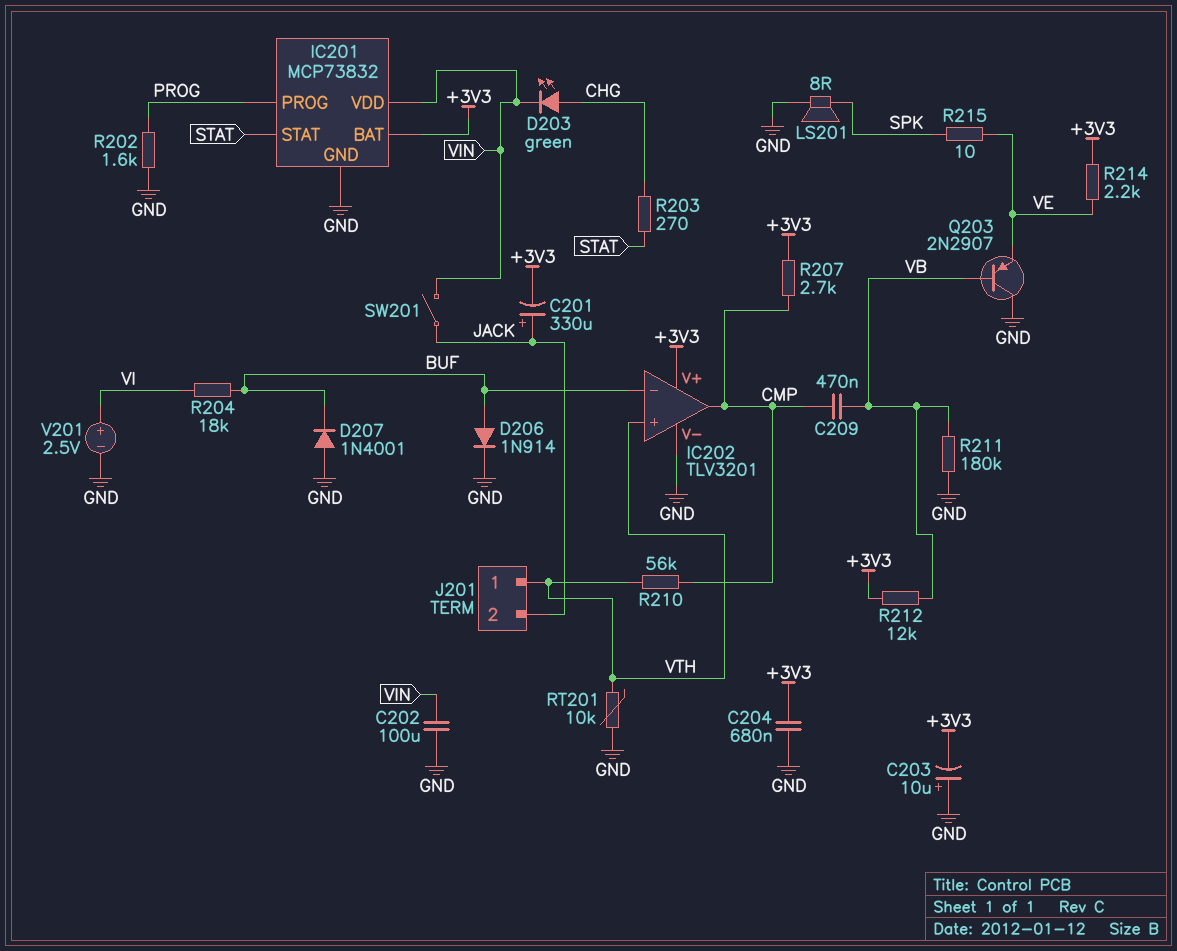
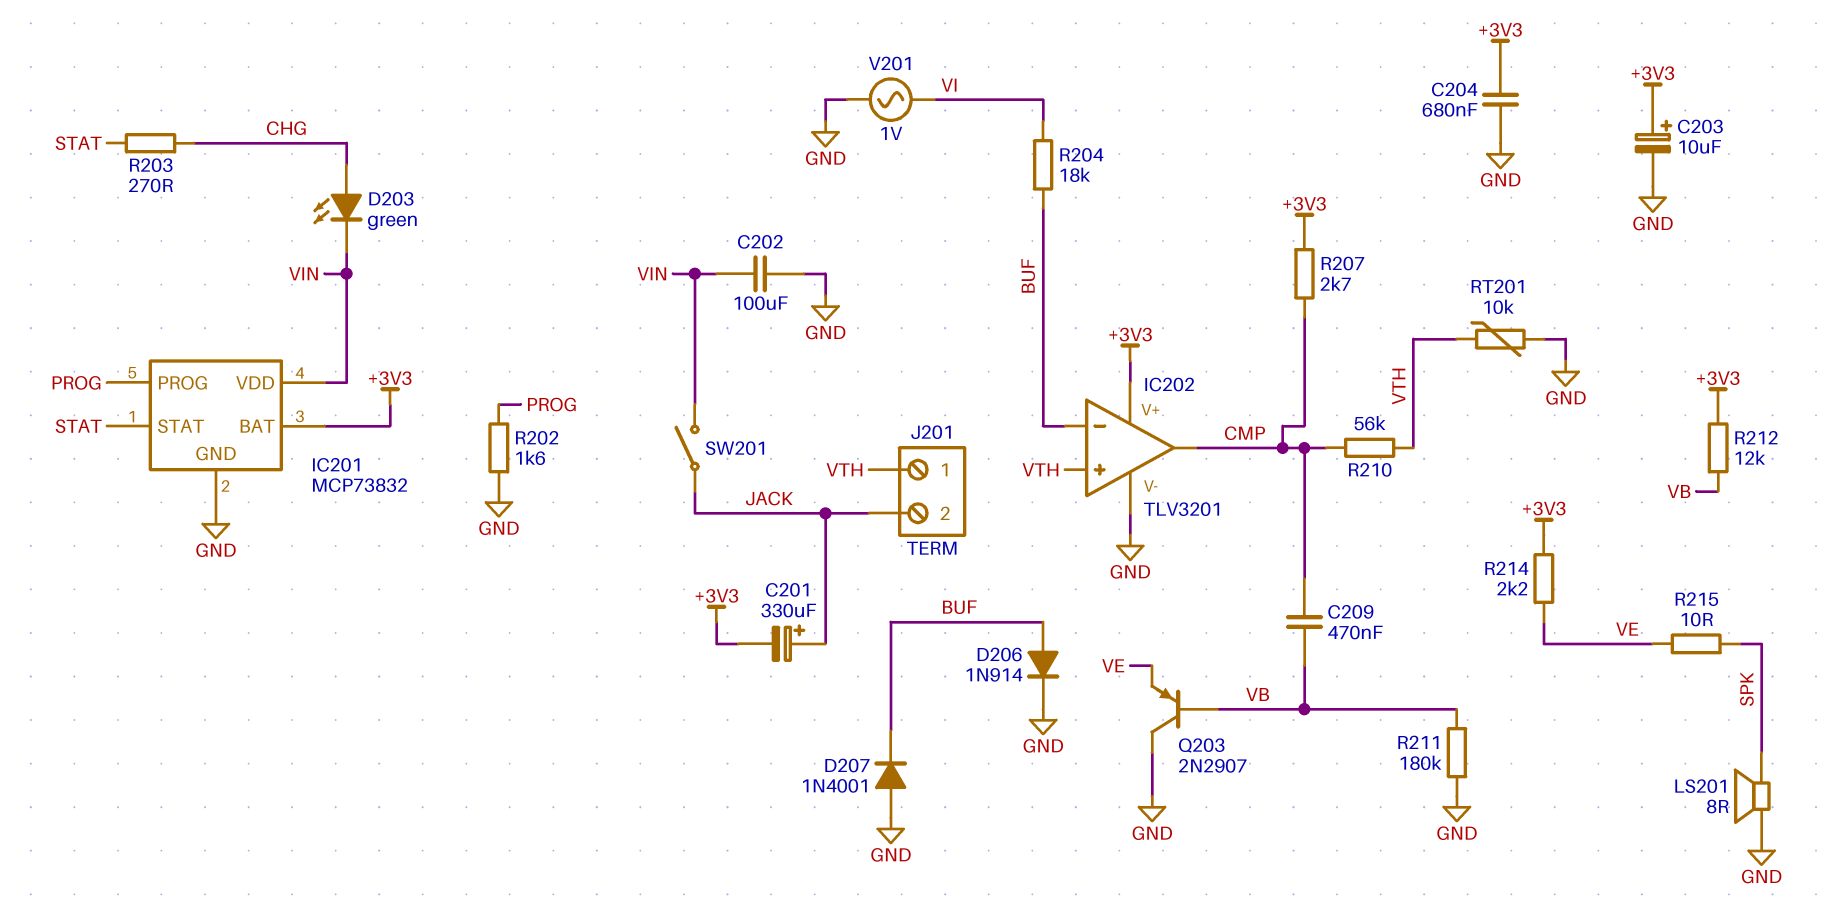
C203: 10uF (plus GND, minus +3V3) -> 10uF (plus +3V3, minus GND)
V201: 2.5V (plus VI, minus GND) -> AC 1V (GND, VI)

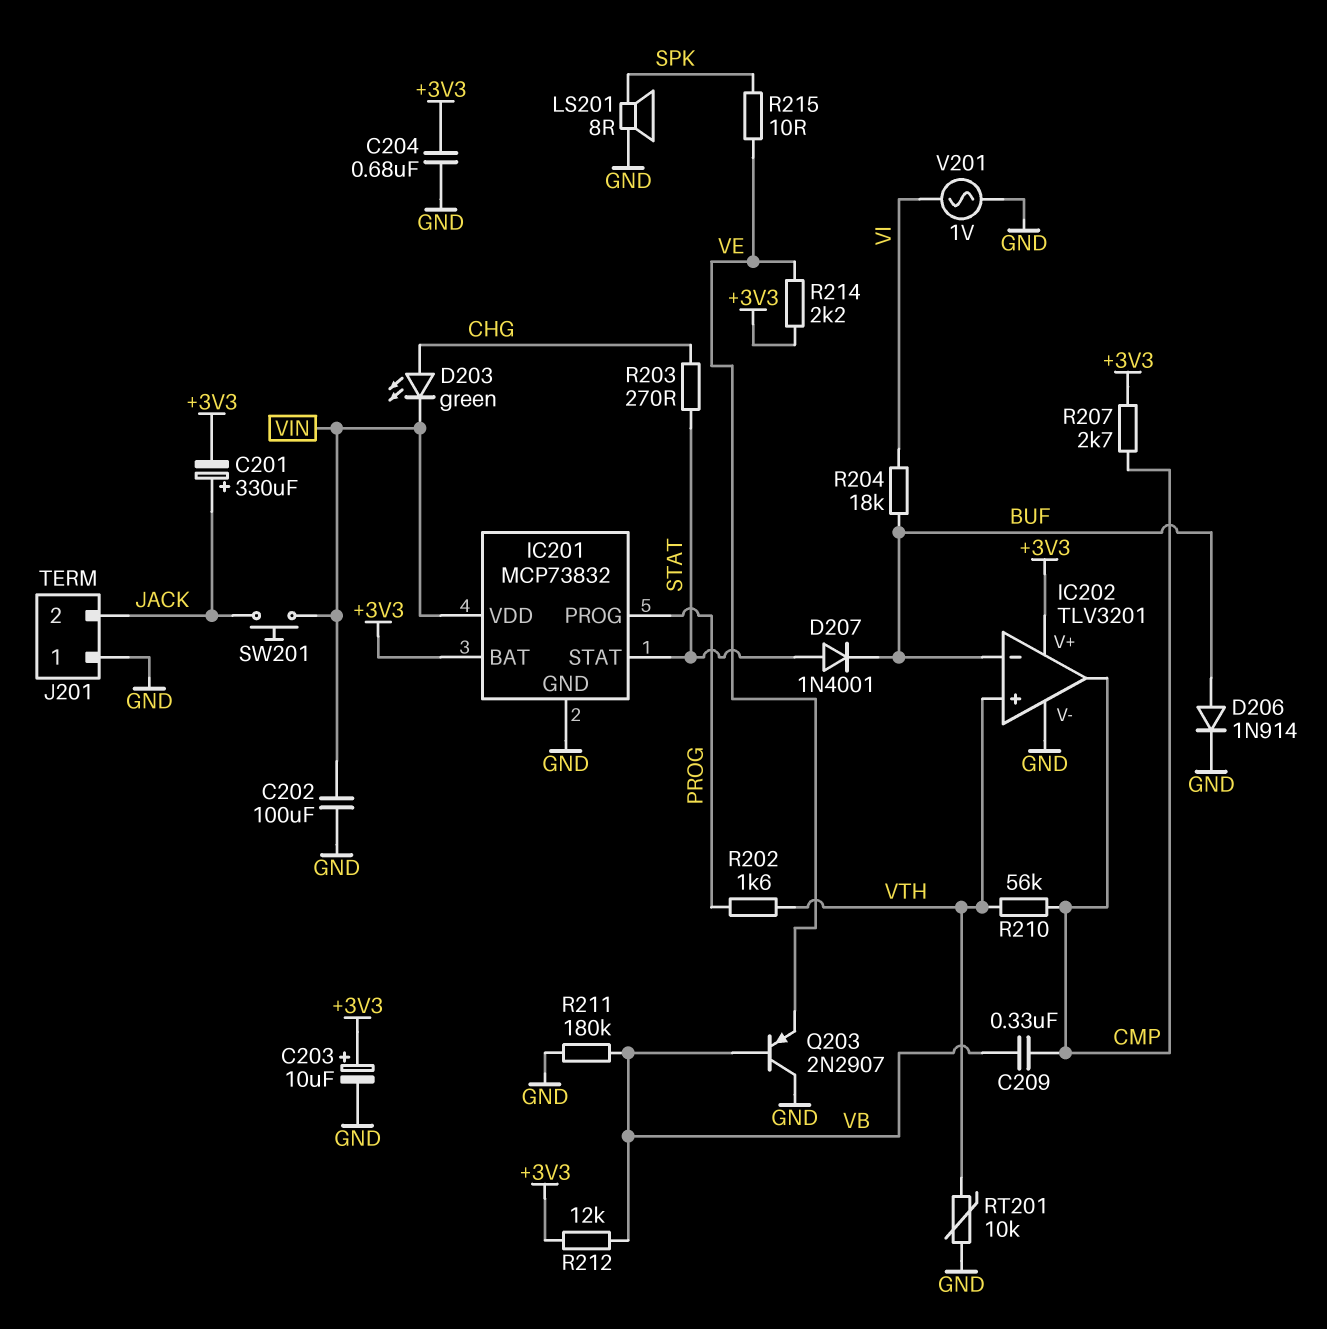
C209: 470nF (CMP, VB) -> 330nF (CMP, VB)
D207: diode 1N4001 (A GND, K BUF) -> diode 1N4001 (A STAT, K BUF)
J201 pin 1: VTH -> GND
R202: 1.6k (GND, PROG) -> 1.6k (PROG, VTH)
SW201: switch (JACK, VIN) -> button (JACK, VIN)

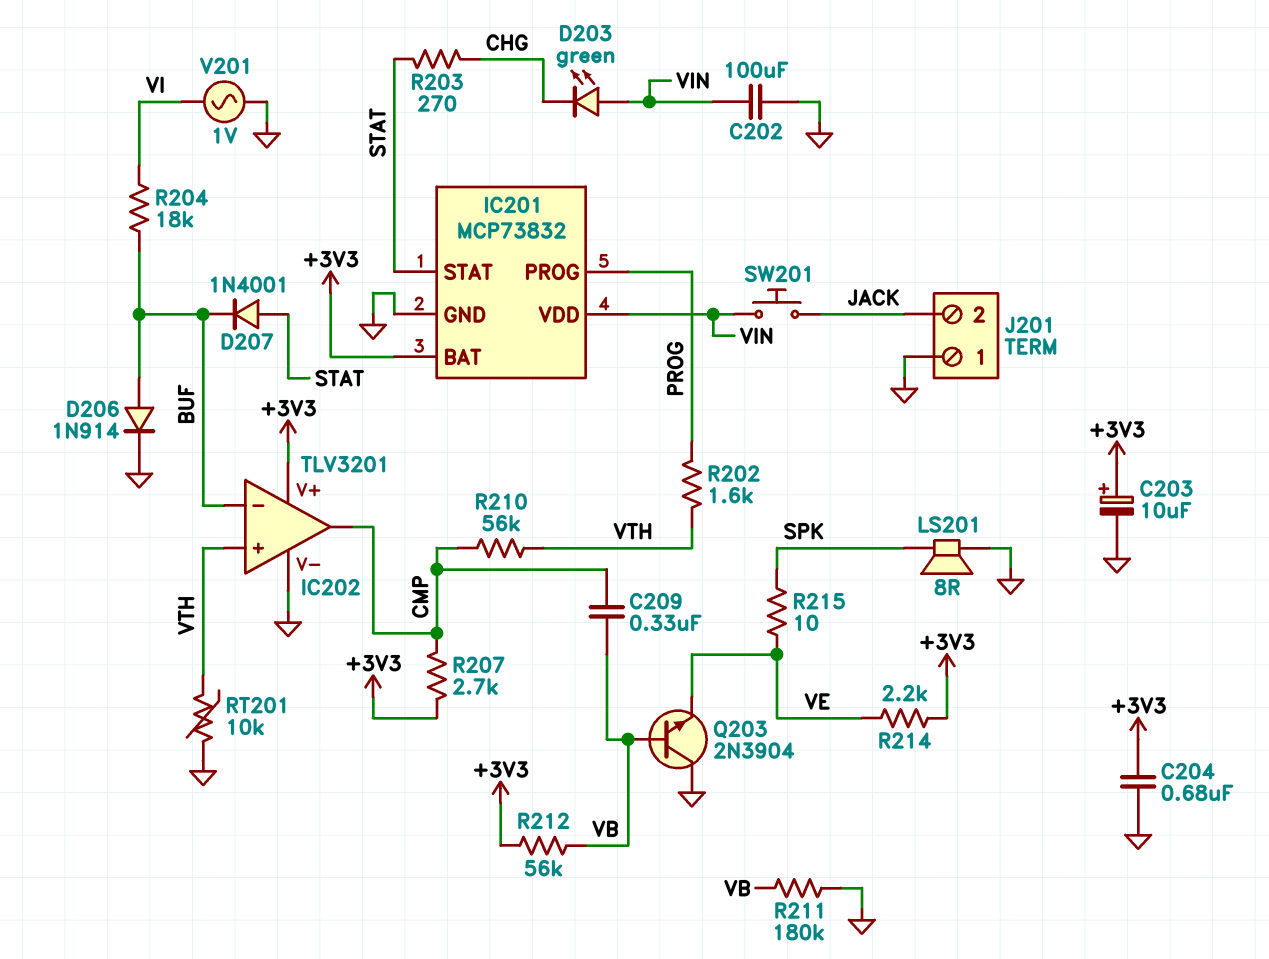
C201: 330uF (plus JACK, minus +3V3) -> none
D203: LED green (A CHG, K VIN) -> LED green (A VIN, K CHG)
Q203: PNP 2N2907 (B VB, C GND, E VE) -> NPN 2N3904 (B VB, C GND, E VE)
R212: 12k (+3V3, VB) -> 56k (+3V3, VB)

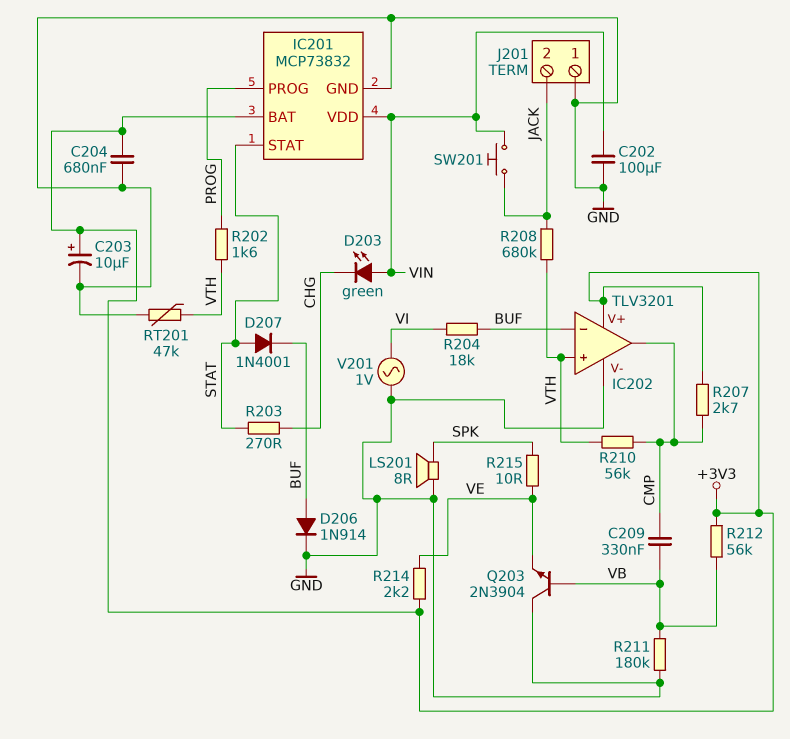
R208: none -> 680k (JACK, VTH)
RT201: 10k (GND, VTH) -> 47k (GND, VTH)

